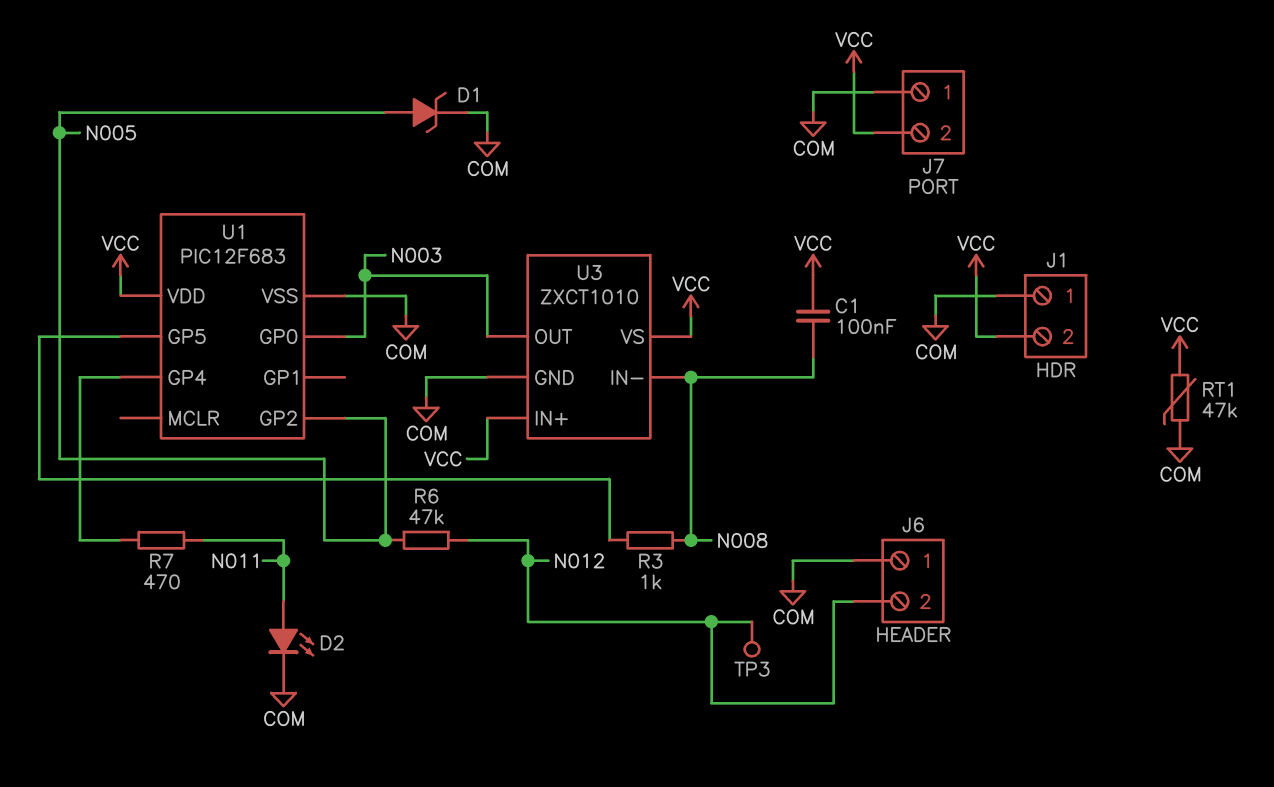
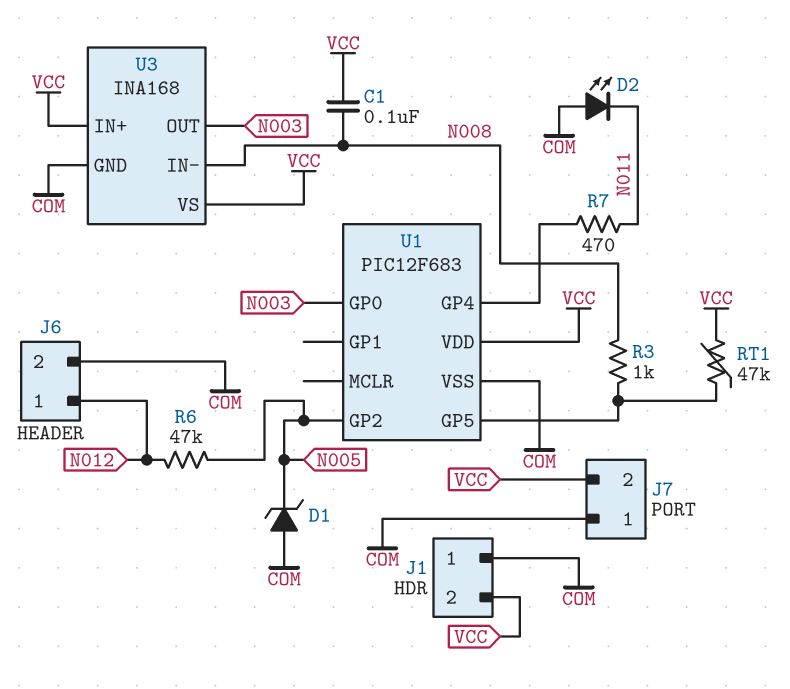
D1: zener (A N005, K COM) -> zener (A COM, K N005)
D2: LED (A N011, K COM) -> LED (A COM, K N011)
J6 pin 1: COM -> N012
J6 pin 2: N012 -> COM
RT1: 47k (COM, VCC) -> 47k (U1/GP5, VCC)
TP3: test point (N012) -> none
U3: ZXCT1010 -> INA168

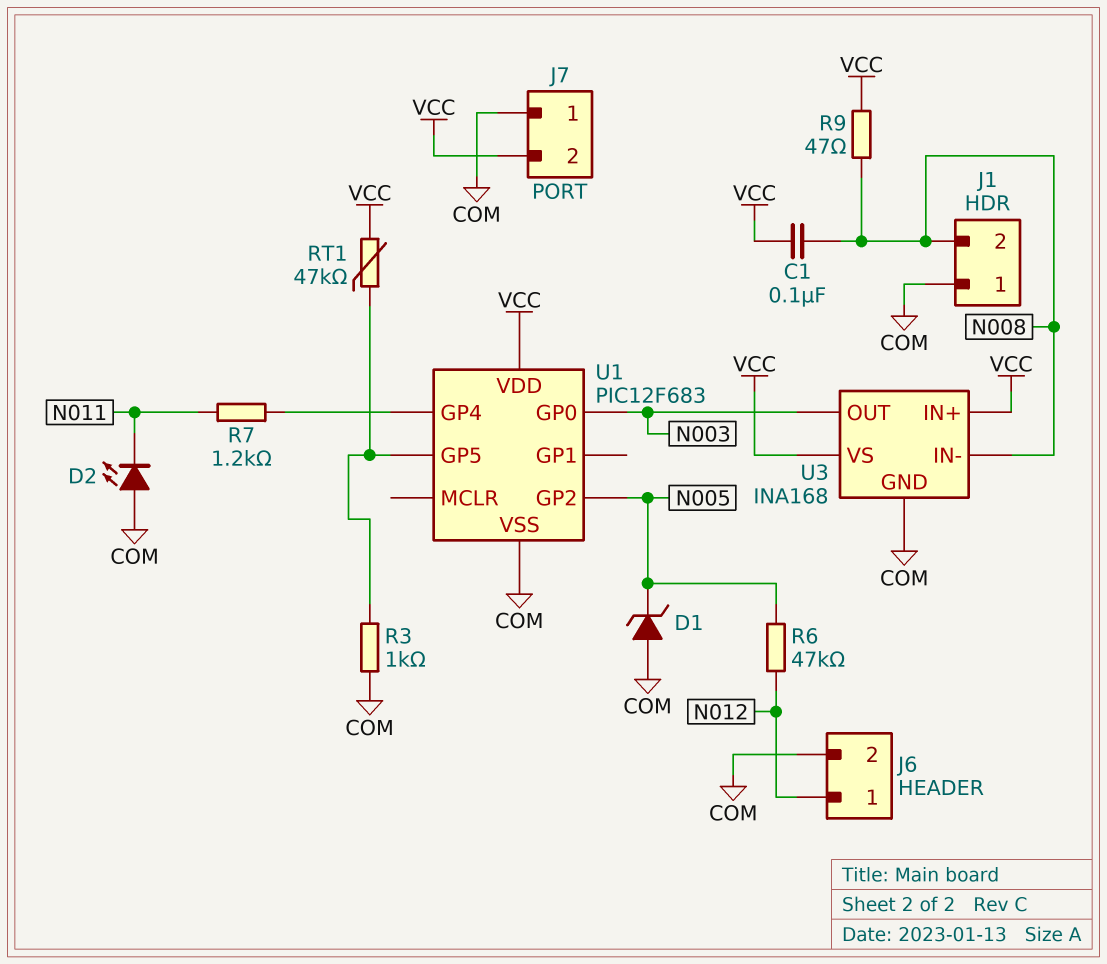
J1 pin 2: VCC -> N008
R3: 1k (N008, U1/GP5) -> 1k (COM, U1/GP5)
R7: 470 (N011, U1/GP4) -> 1.2k (N011, U1/GP4)
R9: none -> 47 (N008, VCC)

